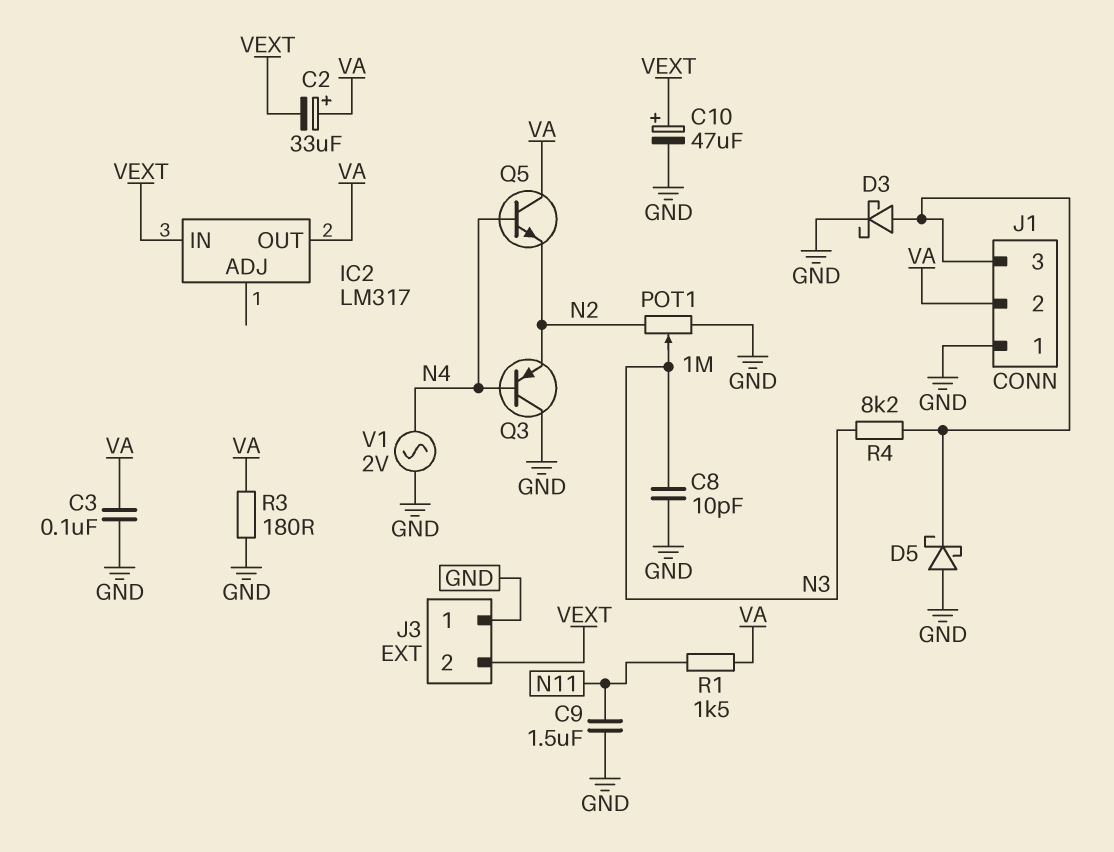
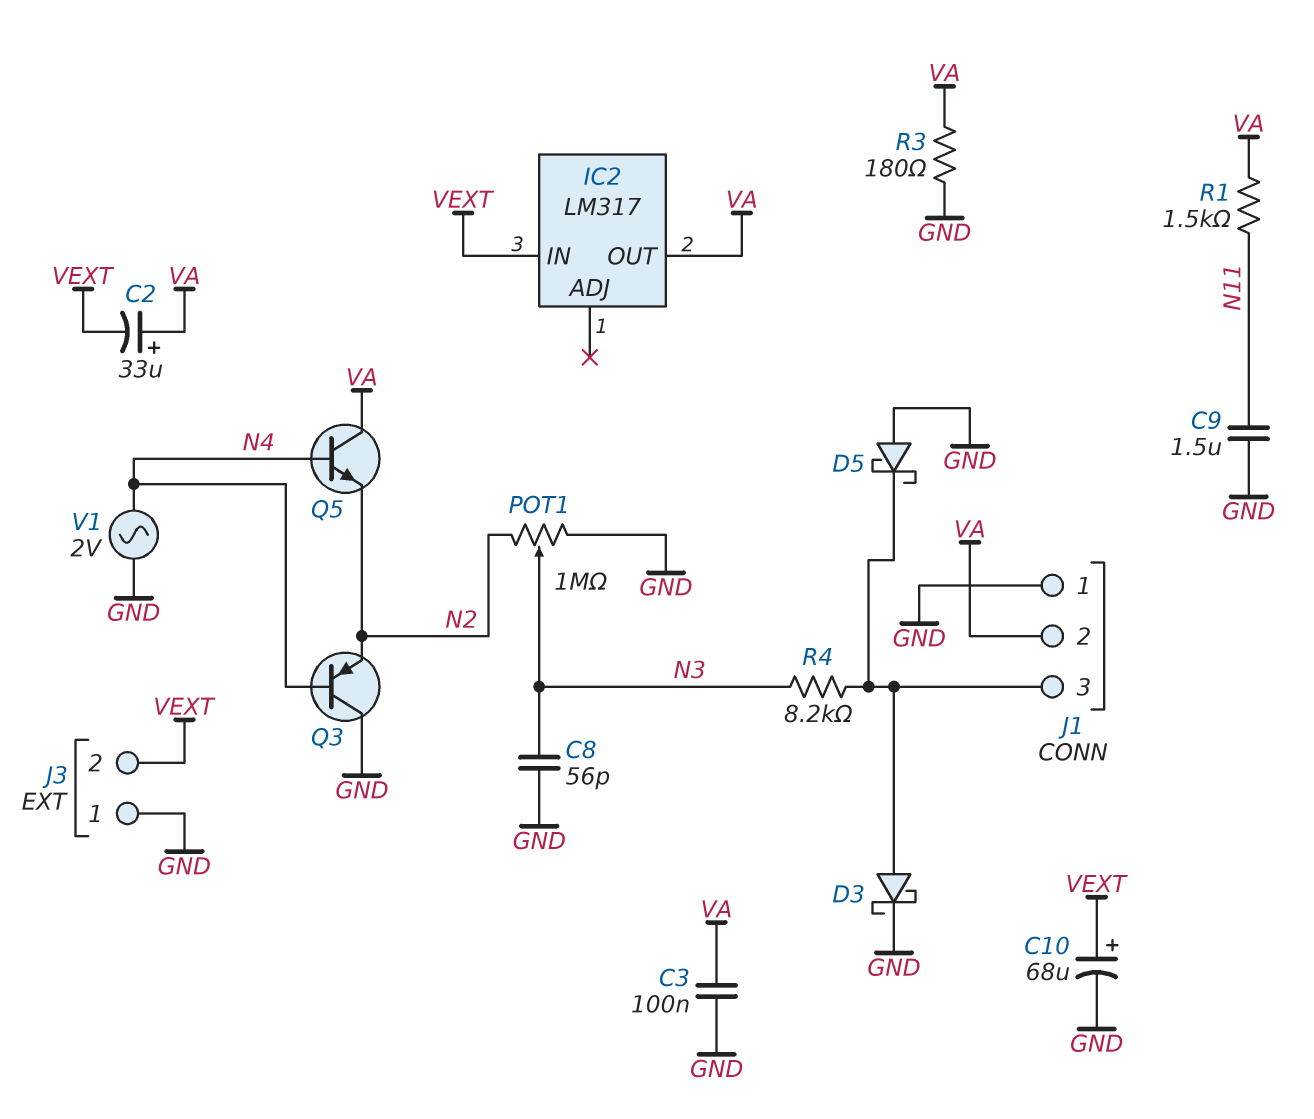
C8: 10pF (GND, N3) -> 56pF (GND, N3)
C10: 47uF (plus VEXT, minus GND) -> 68uF (plus VEXT, minus GND)

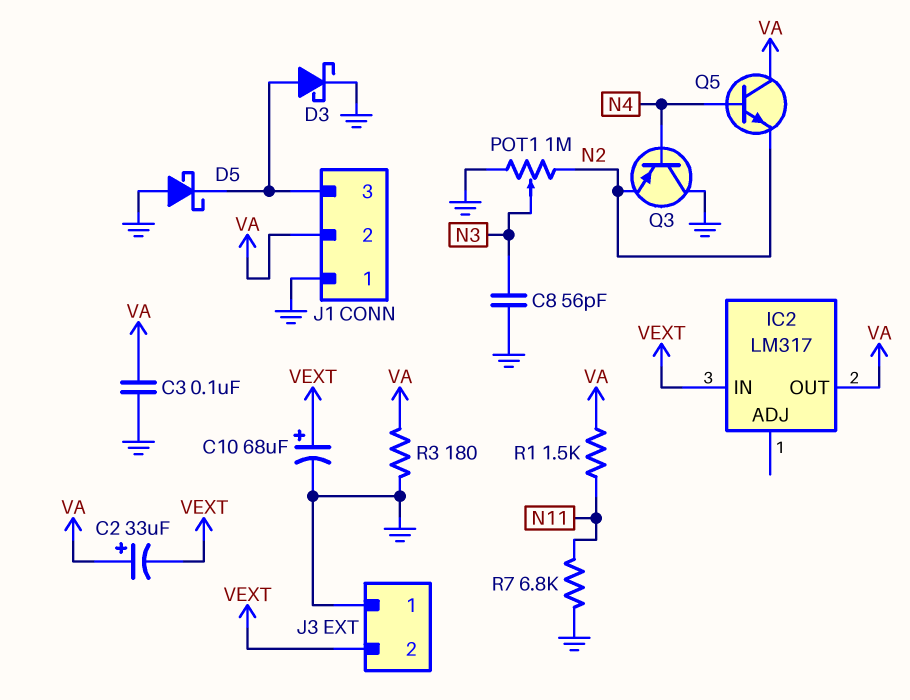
C9: 1.5uF (GND, N11) -> none
R4: 8.2k (J1/3, N3) -> none
R7: none -> 6.8k (GND, N11)
V1: AC 2V (GND, N4) -> none

